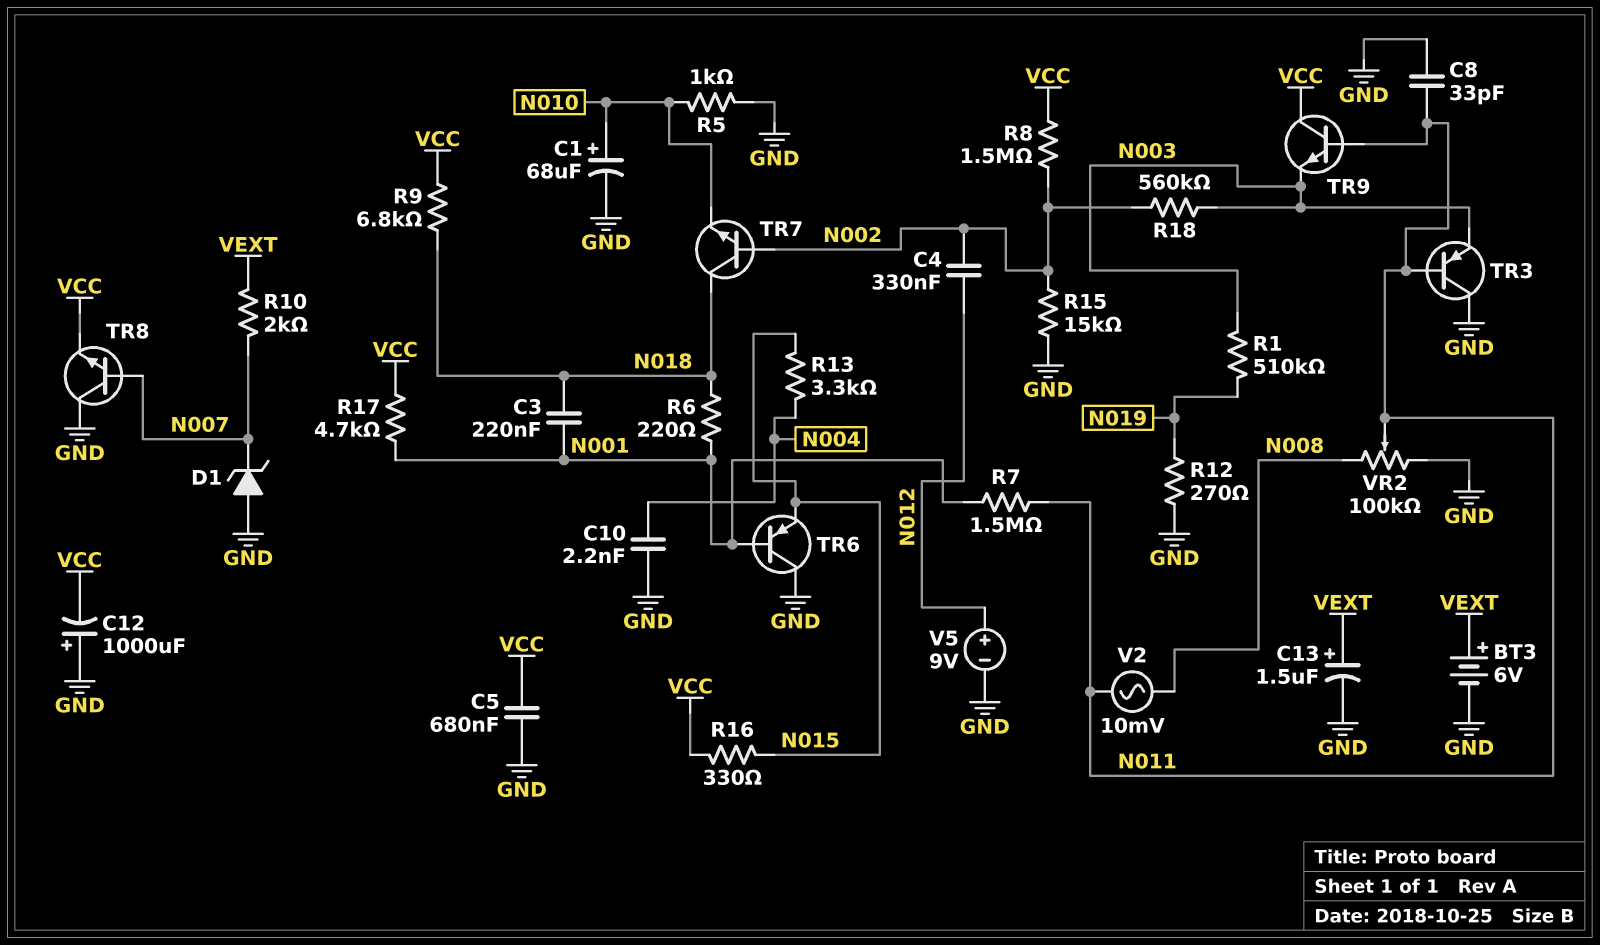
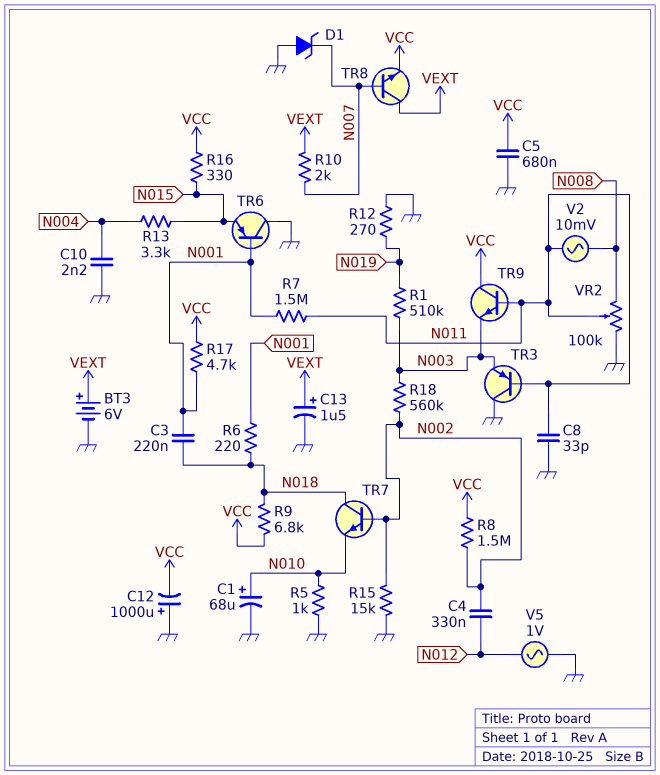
TR8: NPN (B N007, C GND, E VCC) -> NPN (B N007, C VEXT, E VCC)
V5: 9V (plus N012, minus GND) -> AC 1V (GND, N012)

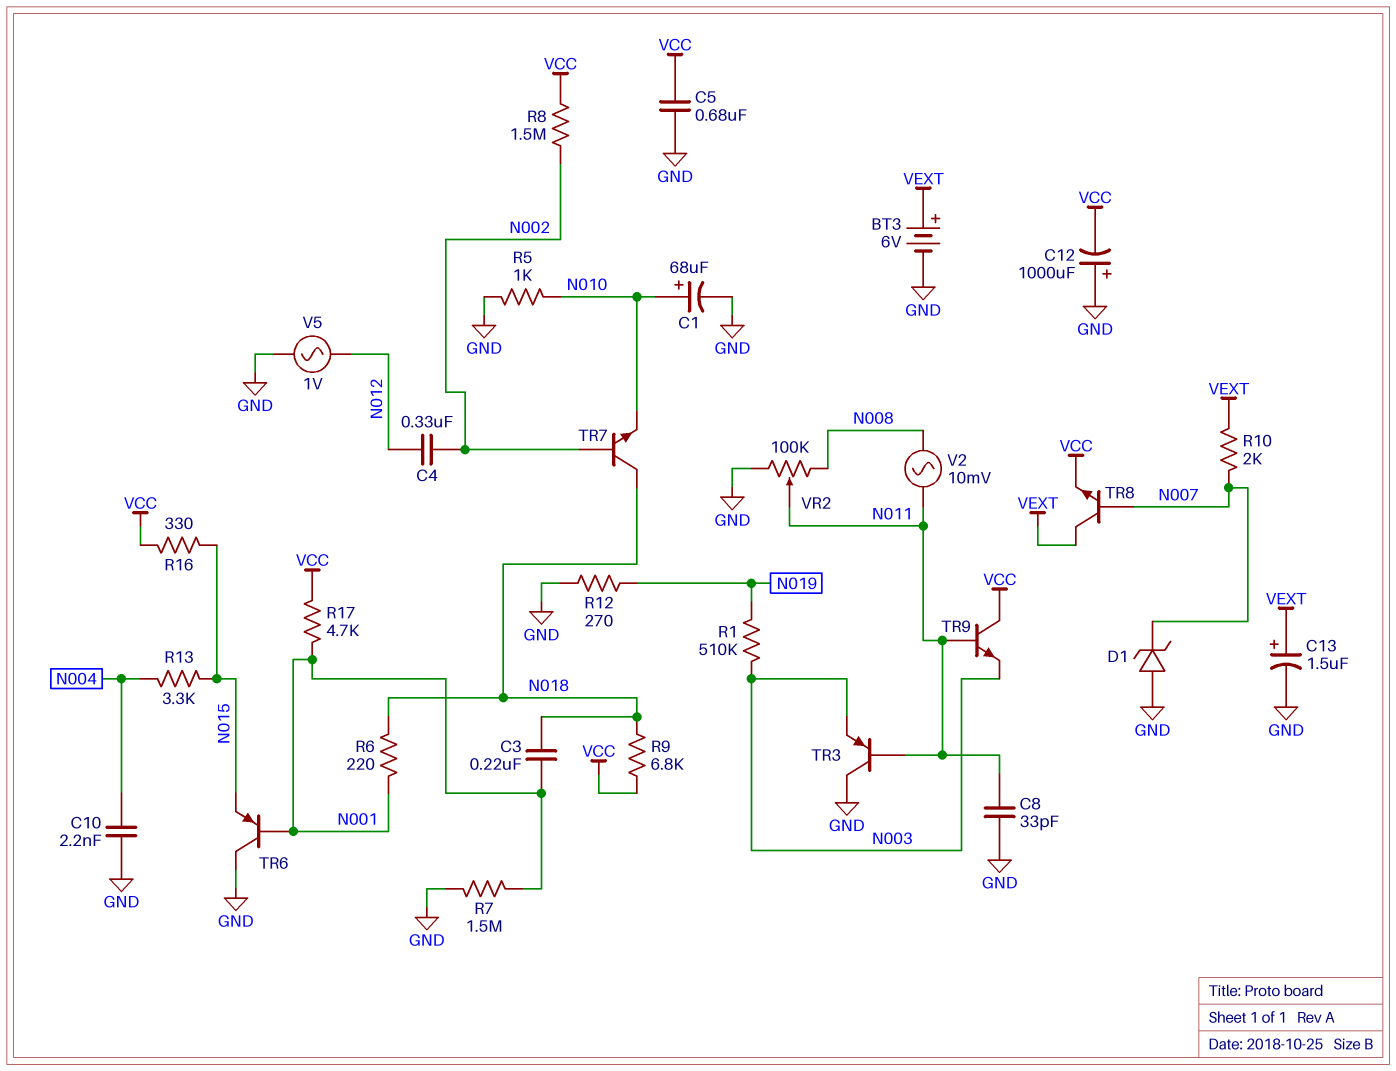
R7: 1.5M (N001, N011) -> 1.5M (GND, N001)
R15: 15k (GND, N002) -> none
R18: 560k (N002, N003) -> none

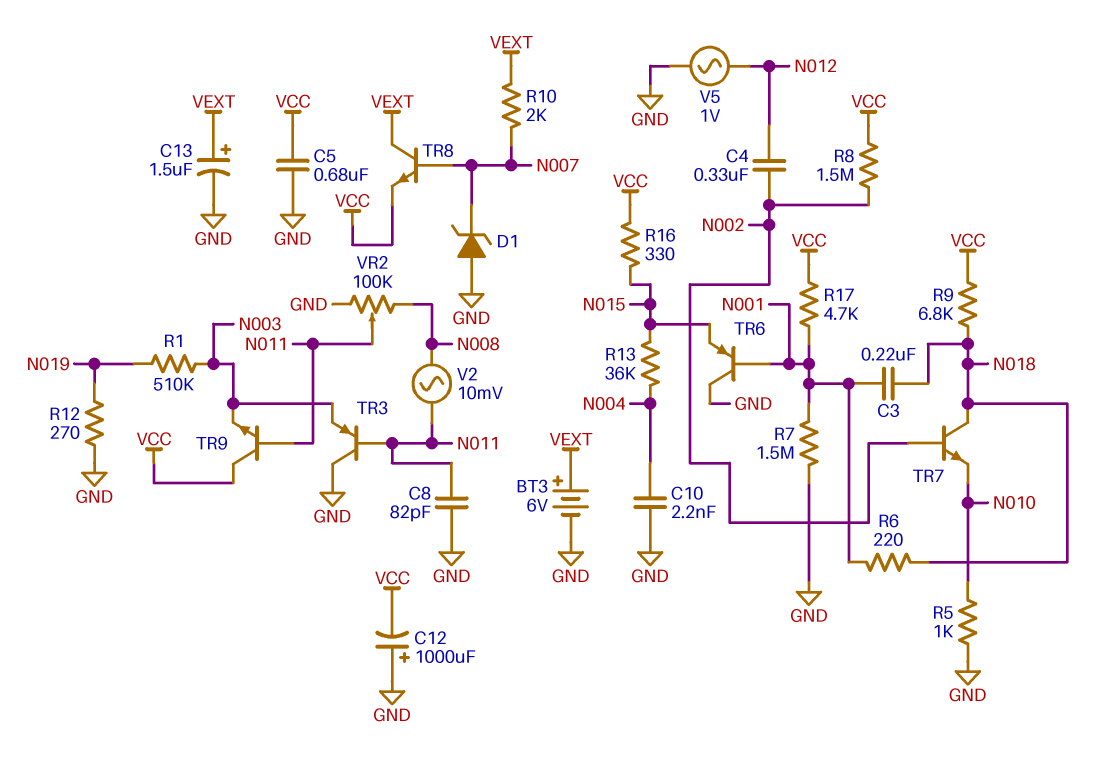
C1: 68uF (plus N010, minus GND) -> none
C8: 33pF (GND, N011) -> 82pF (GND, N011)
R13: 3.3k (N004, N015) -> 36k (N004, N015)

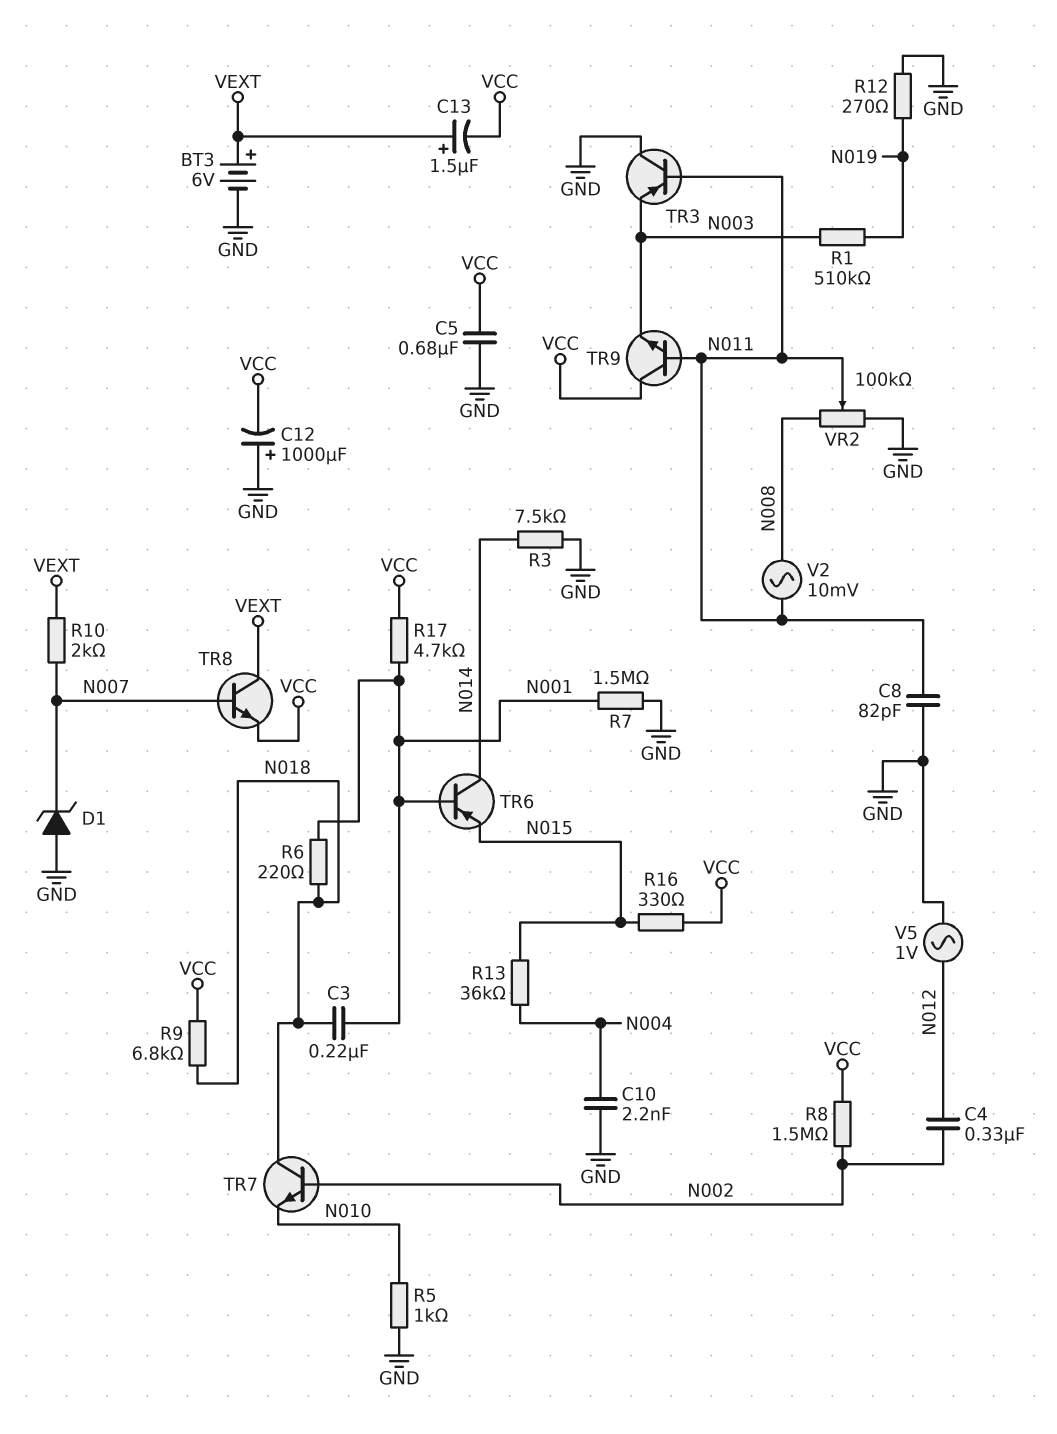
C13: 1.5uF (plus VEXT, minus GND) -> 1.5uF (plus VEXT, minus VCC)
R3: none -> 7.5k (GND, N014)
TR6: PNP (B N001, C GND, E N015) -> PNP (B N001, C N014, E N015)

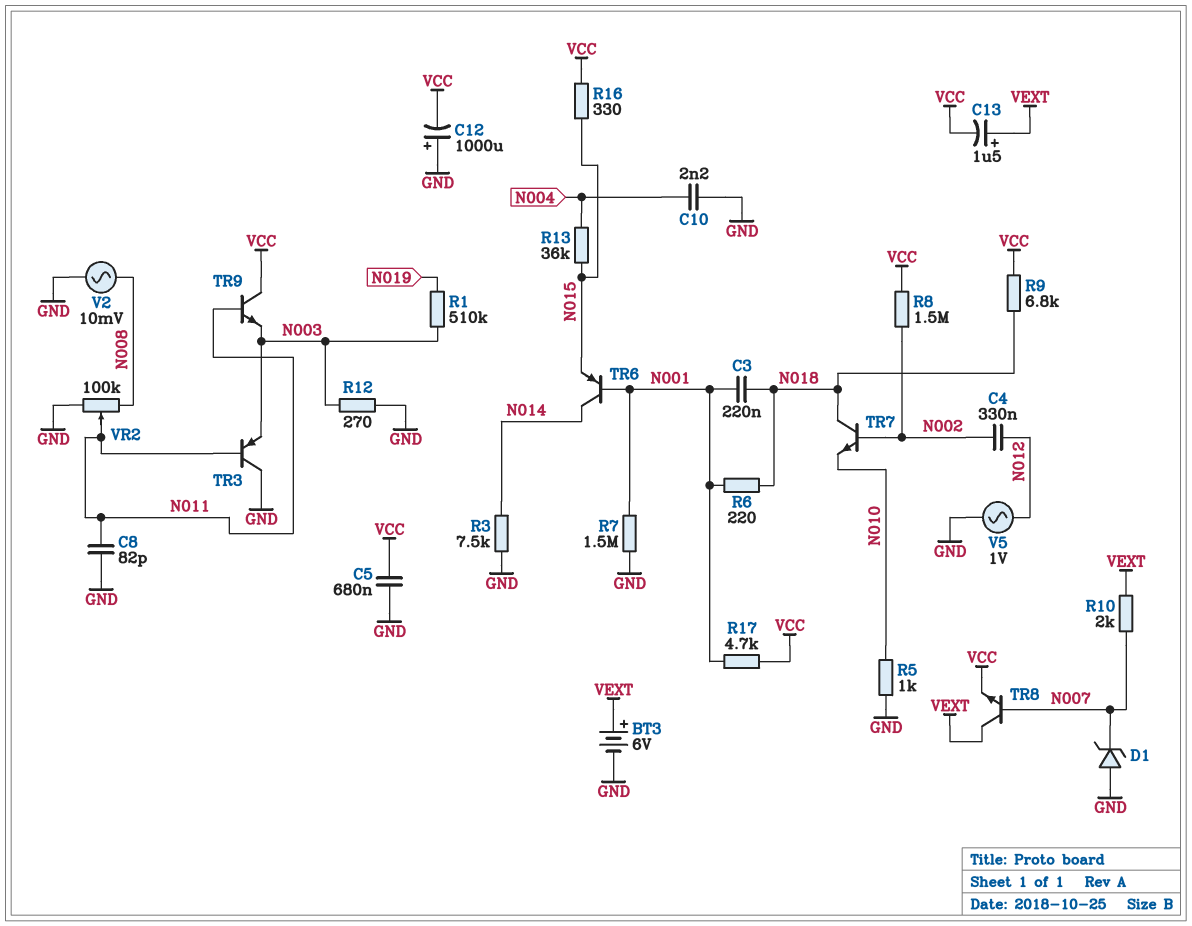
R12: 270 (GND, N019) -> 270 (GND, N003)
V2: AC 10mV (N008, N011) -> AC 10mV (GND, N008)

